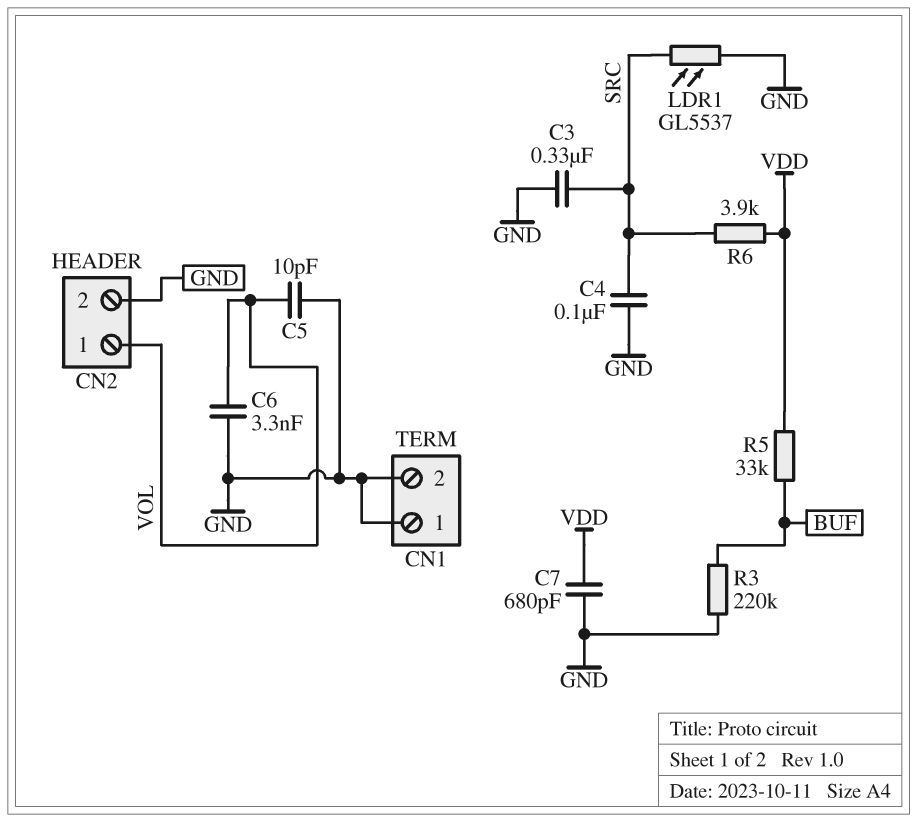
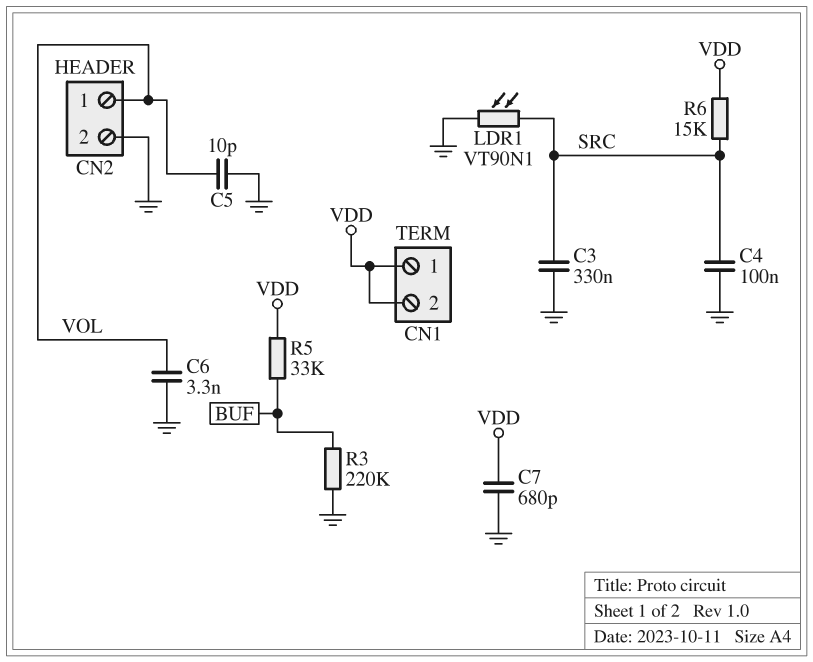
CN1 pin 1: GND -> VDD
CN1 pin 2: GND -> VDD
LDR1: GL5537 (GND, SRC) -> VT90N1 (GND, SRC)
R6: 3.9k (SRC, VDD) -> 15k (SRC, VDD)

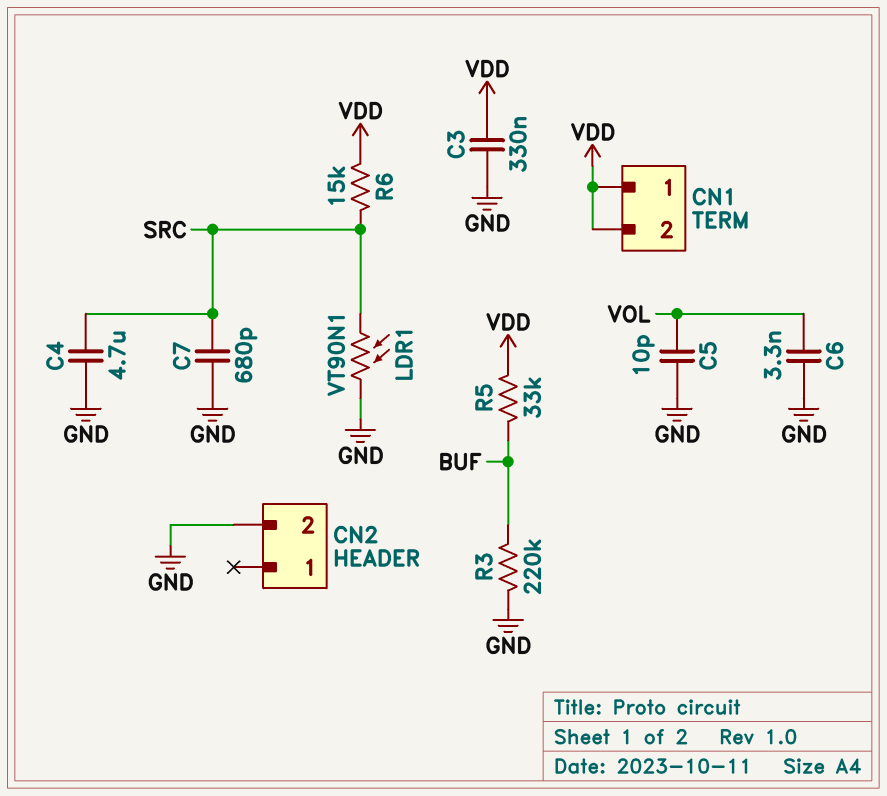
C3: 330nF (GND, SRC) -> 330nF (GND, VDD)
C4: 100nF (GND, SRC) -> 4.7uF (GND, SRC)
C7: 680pF (GND, VDD) -> 680pF (GND, SRC)
CN2 pin 1: VOL -> none

